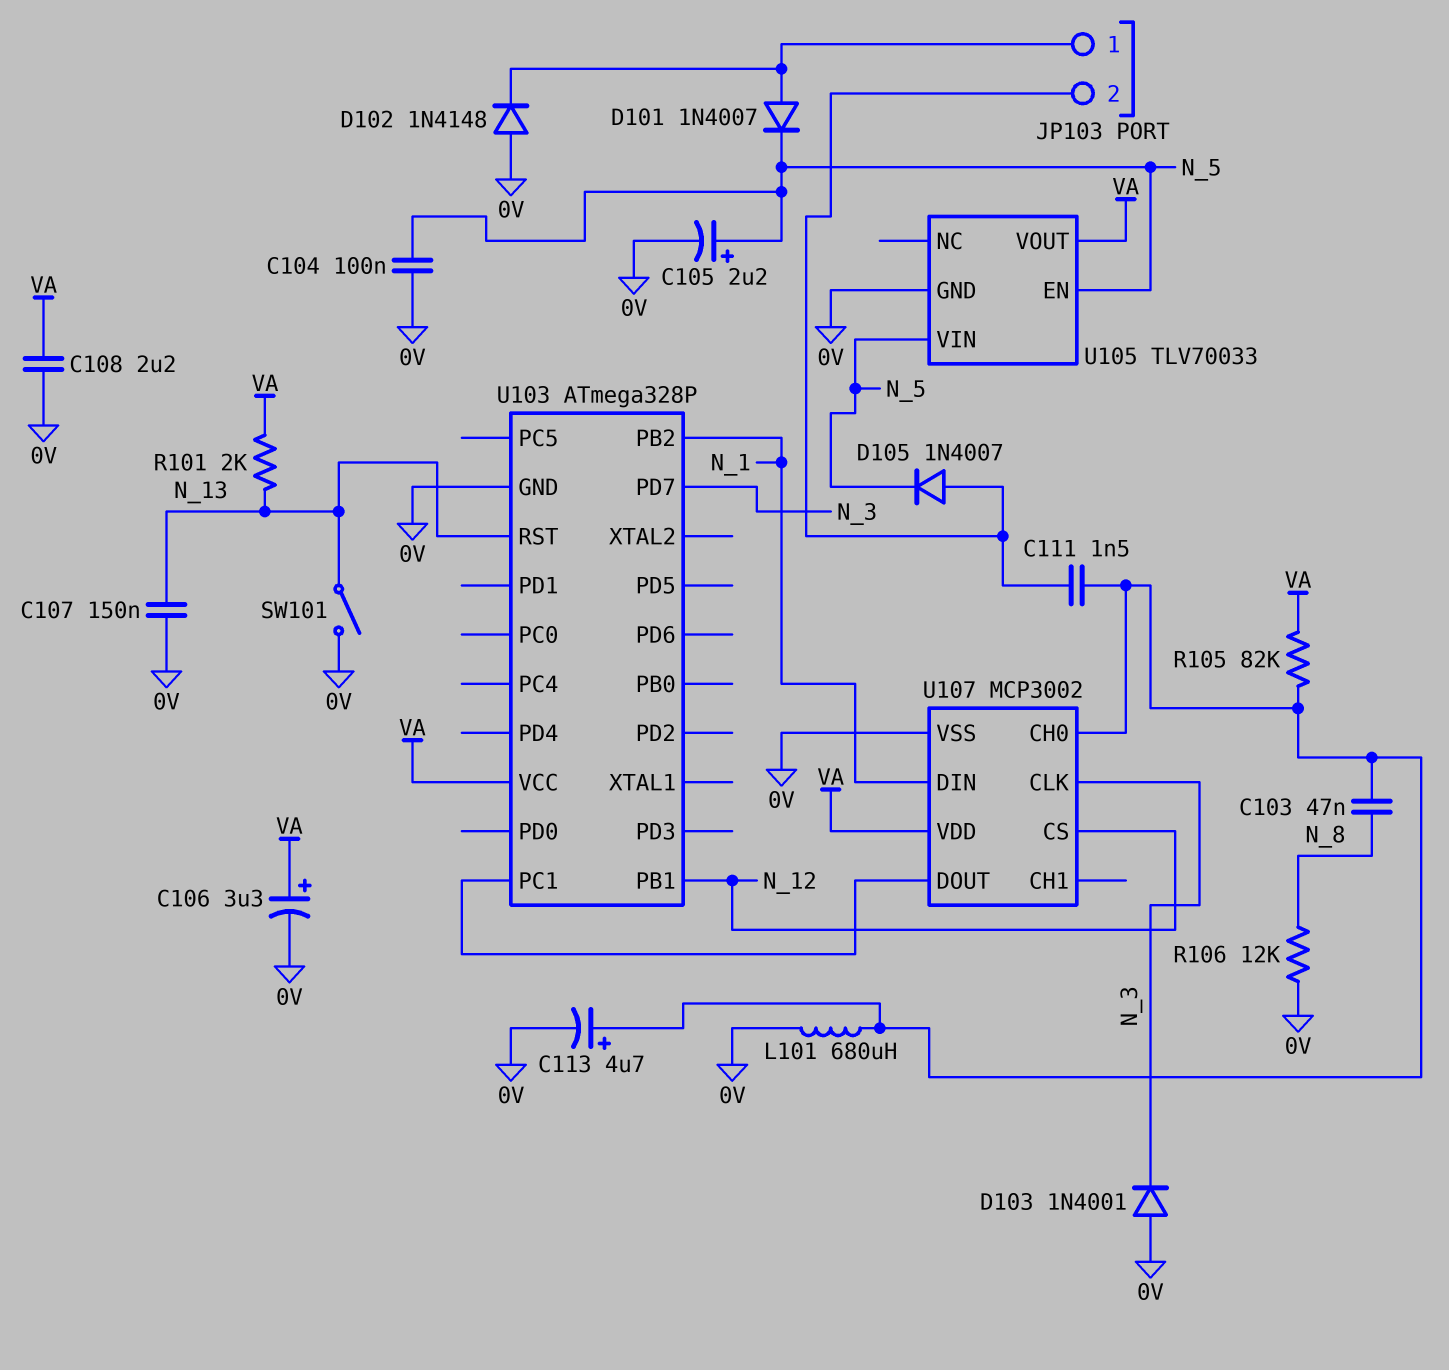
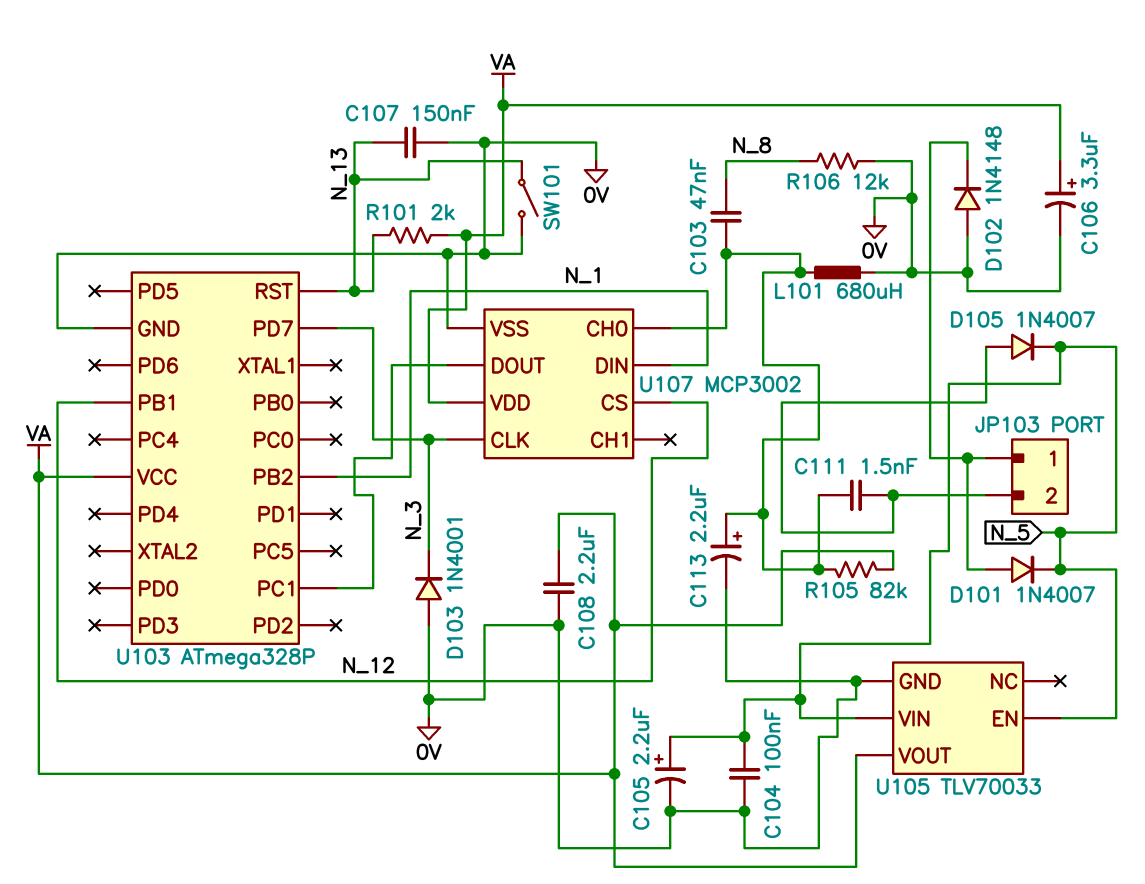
C113: 4.7uF (plus U107/CH0, minus 0V) -> 2.2uF (plus U107/CH0, minus 0V)

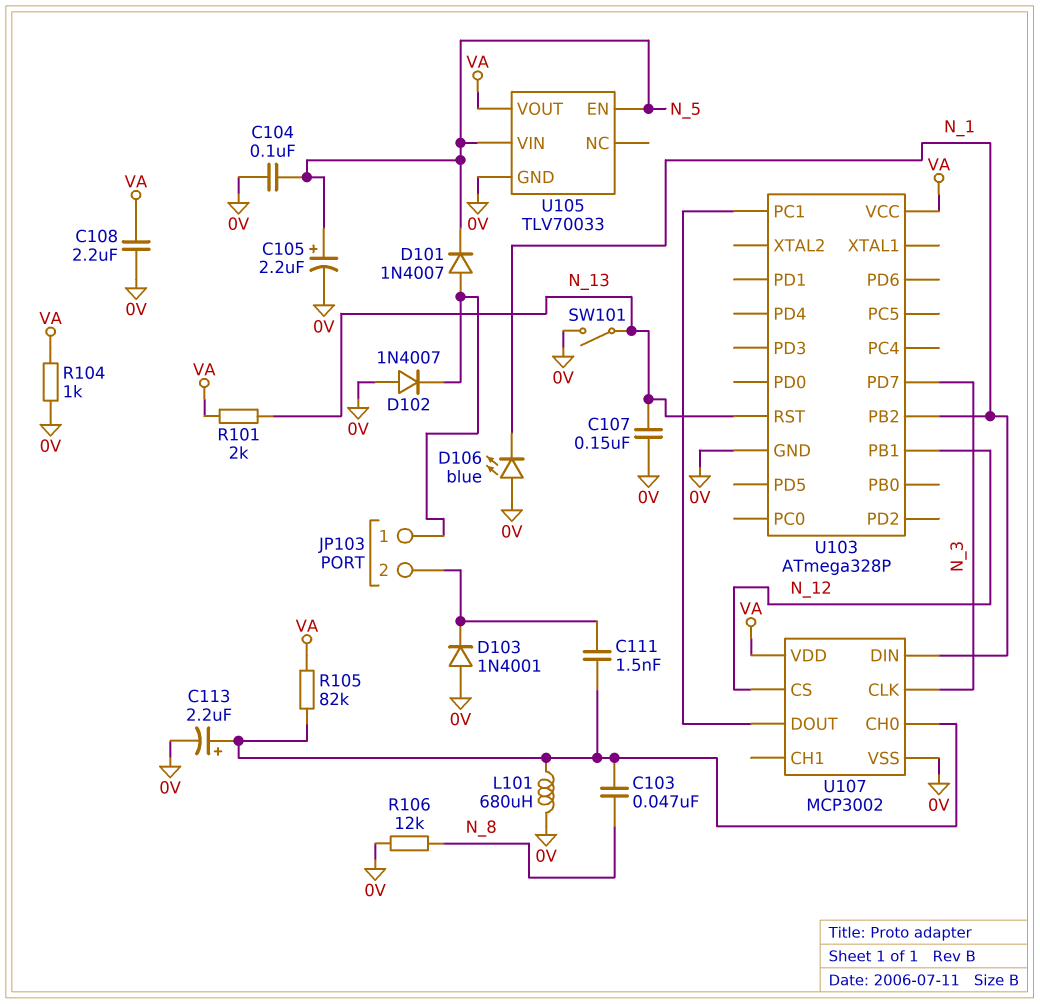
C106: 3.3uF (plus VA, minus 0V) -> none
D102: diode 1N4148 (A 0V, K JP103/1) -> diode 1N4007 (A 0V, K JP103/1)
D103: diode 1N4001 (A 0V, K N_3) -> diode 1N4001 (A 0V, K JP103/2)
D105: diode 1N4007 (A JP103/2, K N_5) -> none
D106: none -> LED blue (A 0V, K N_1)
R104: none -> 1k (0V, VA)

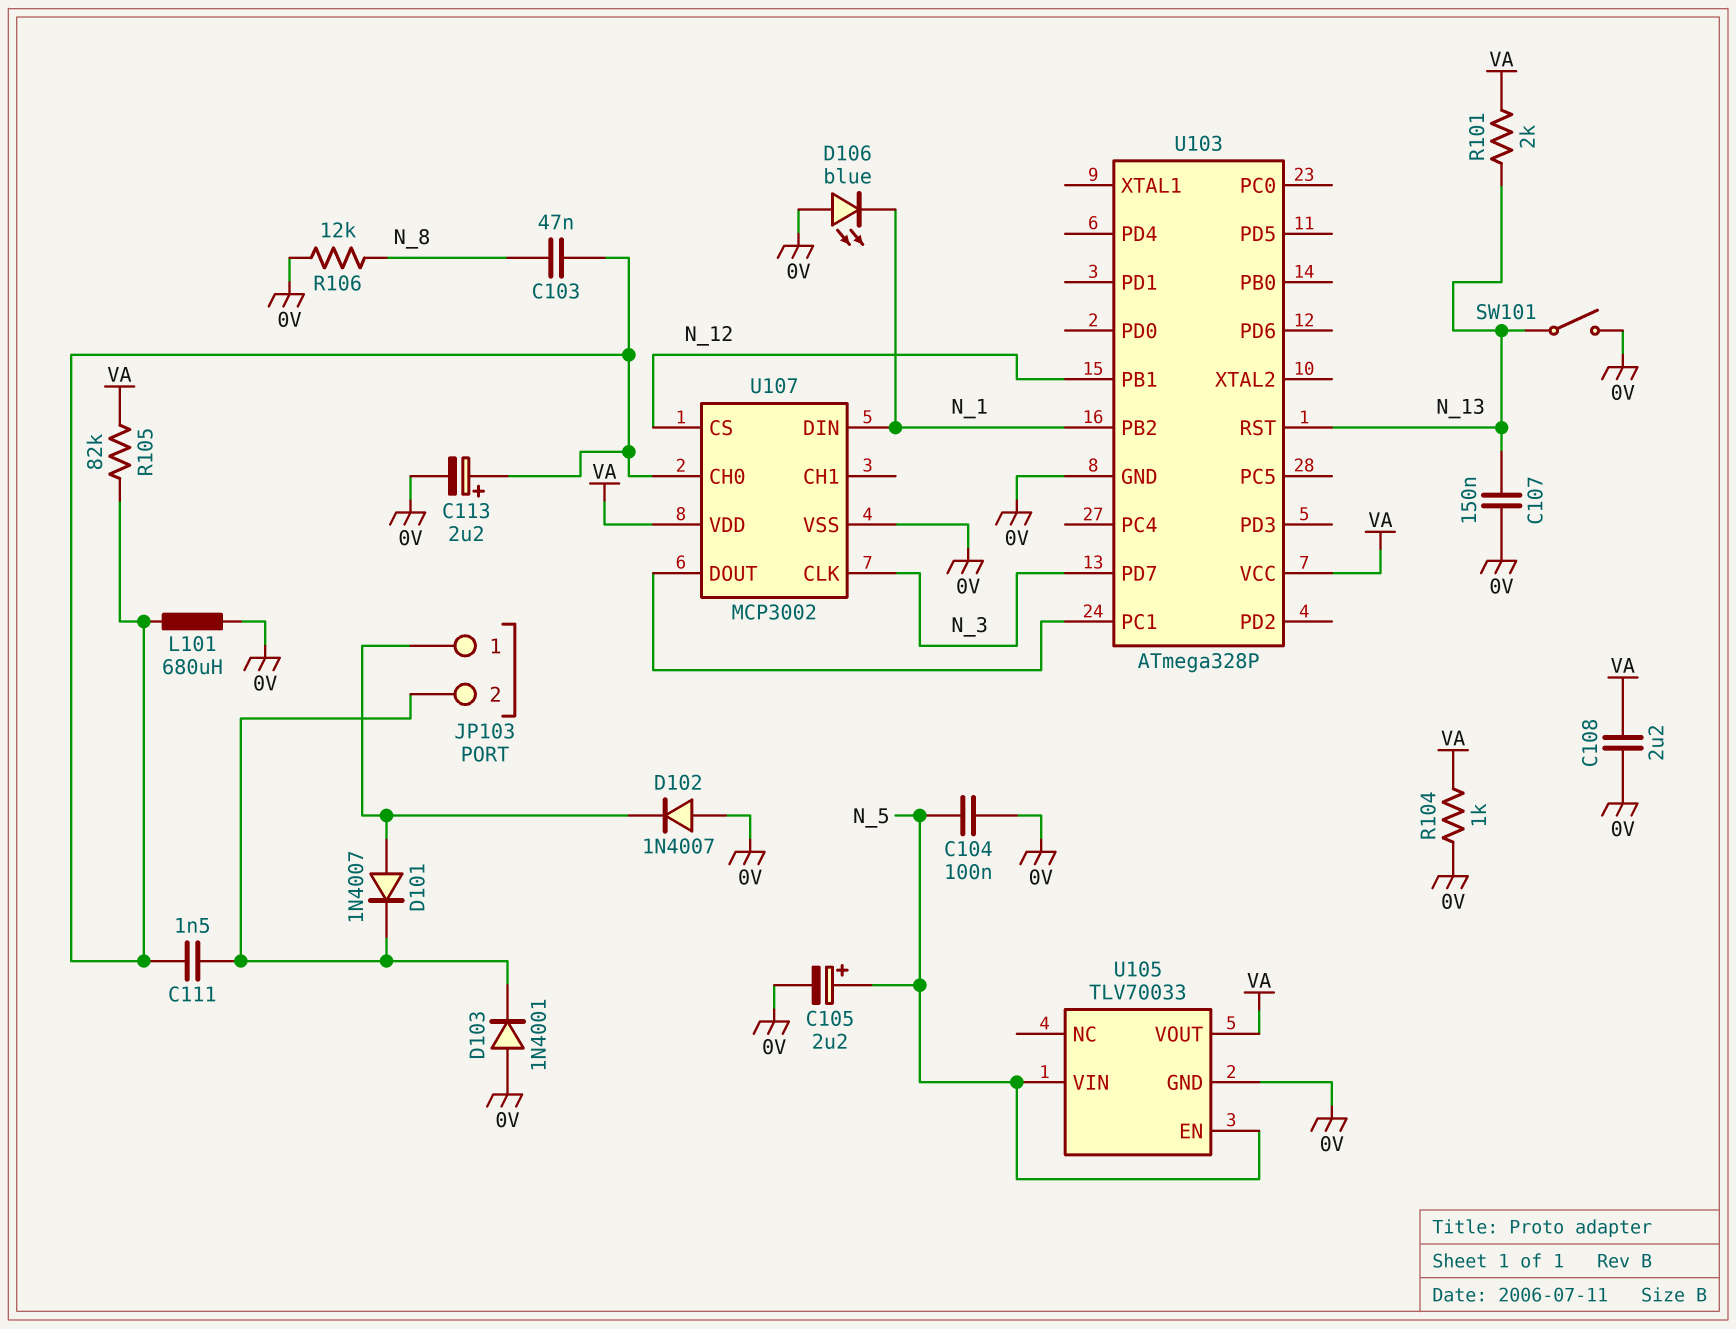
D101: diode 1N4007 (A JP103/1, K N_5) -> diode 1N4007 (A JP103/1, K JP103/2)

